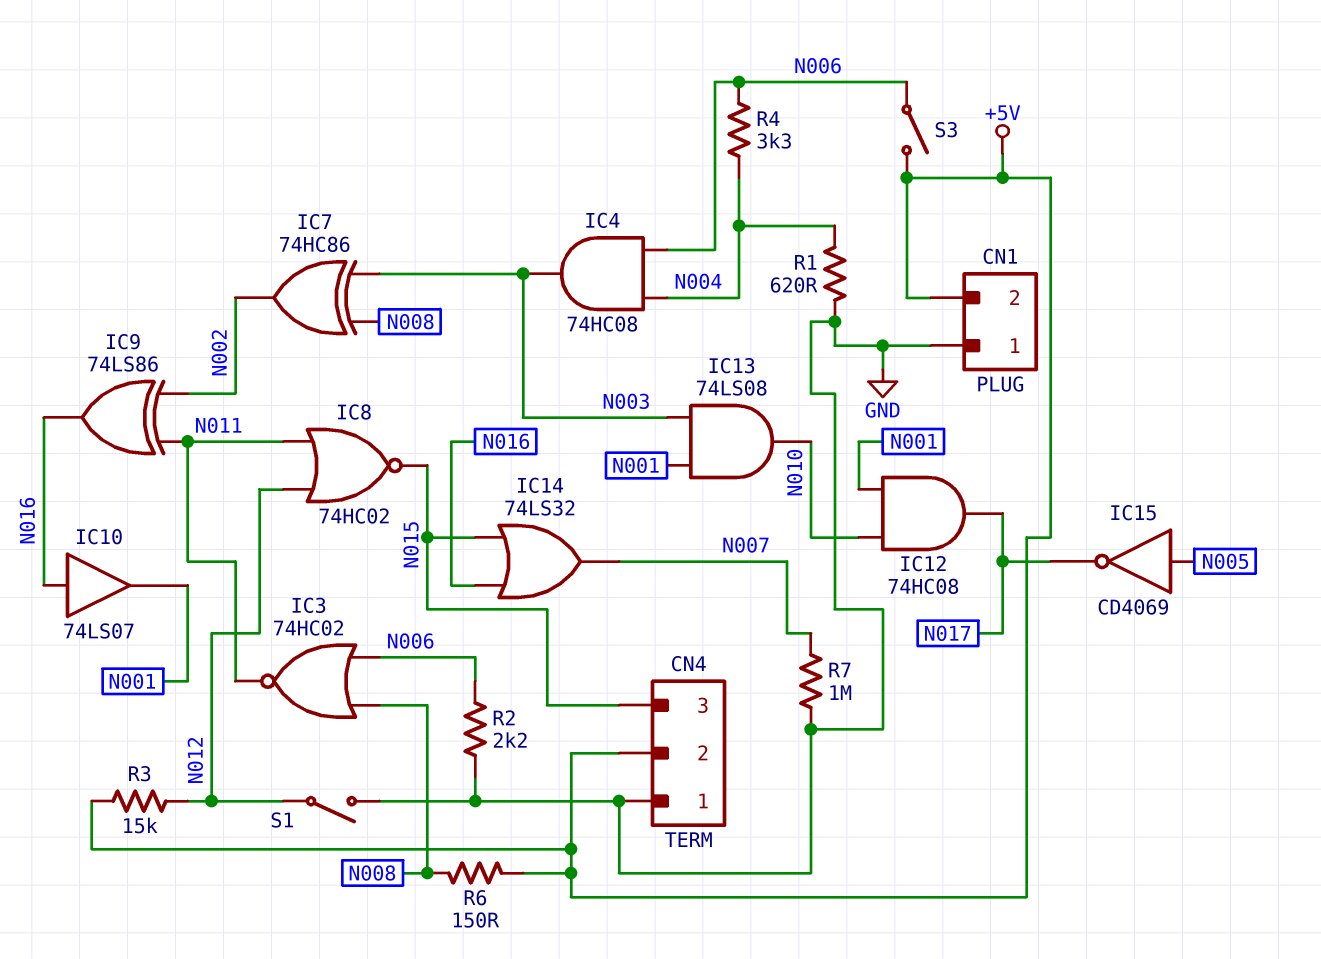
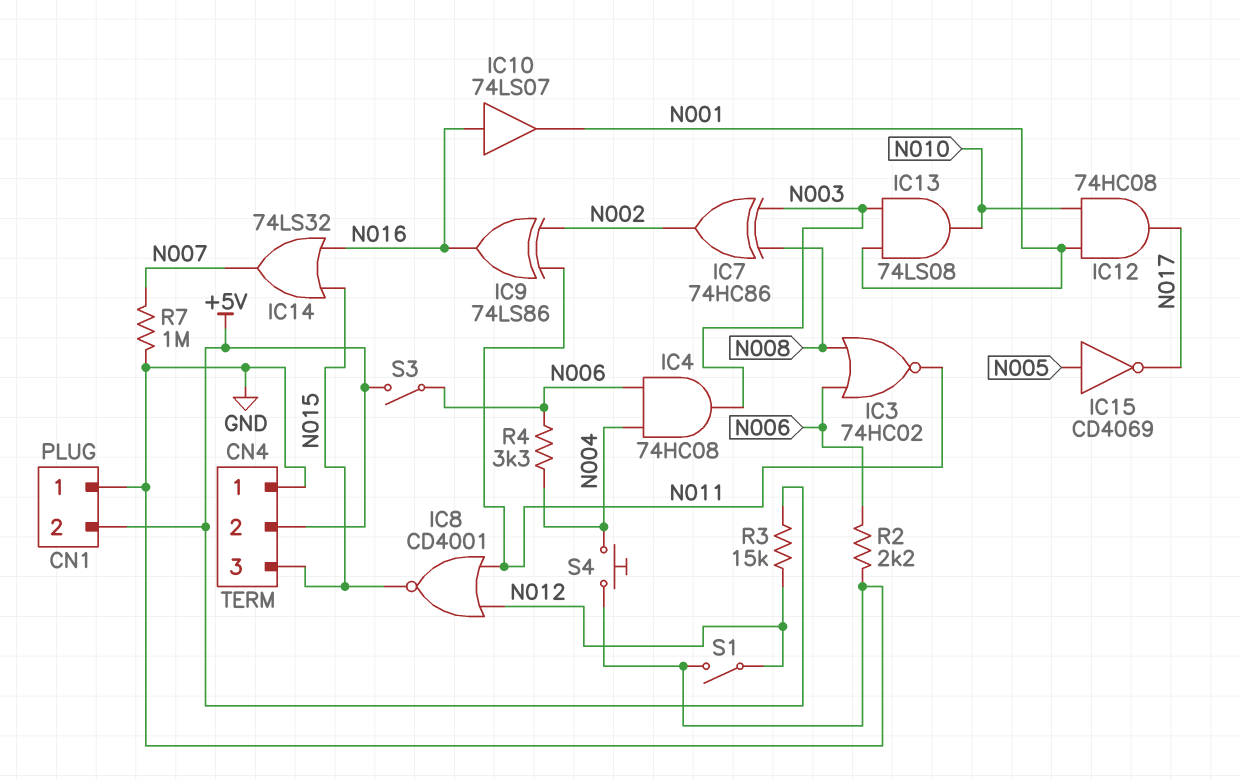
IC8: NOR 74HC02 (in N011, in N012, out N015) -> NOR CD4001 (in N011, in N012, out N015)
R1: 620 (GND, N004) -> none
R6: 150 (+5V, N008) -> none
S4: none -> button (GND, N004)

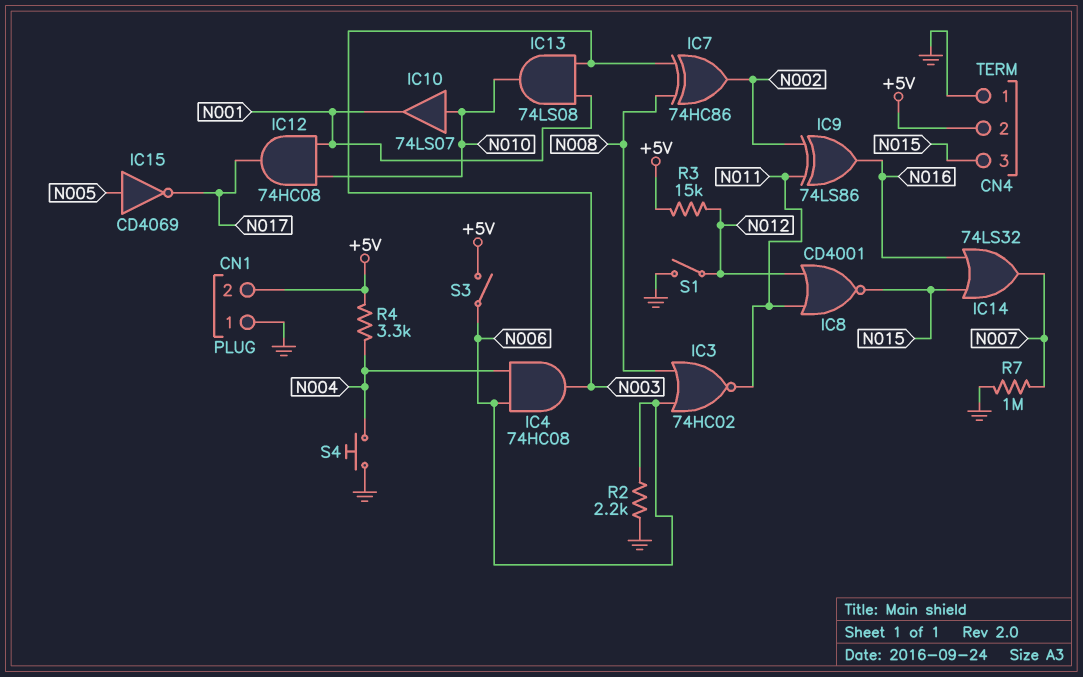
IC10: buffer 74LS07 (in N016, out N001) -> buffer 74LS07 (in N010, out N001)
R4: 3.3k (N004, N006) -> 3.3k (+5V, N004)

